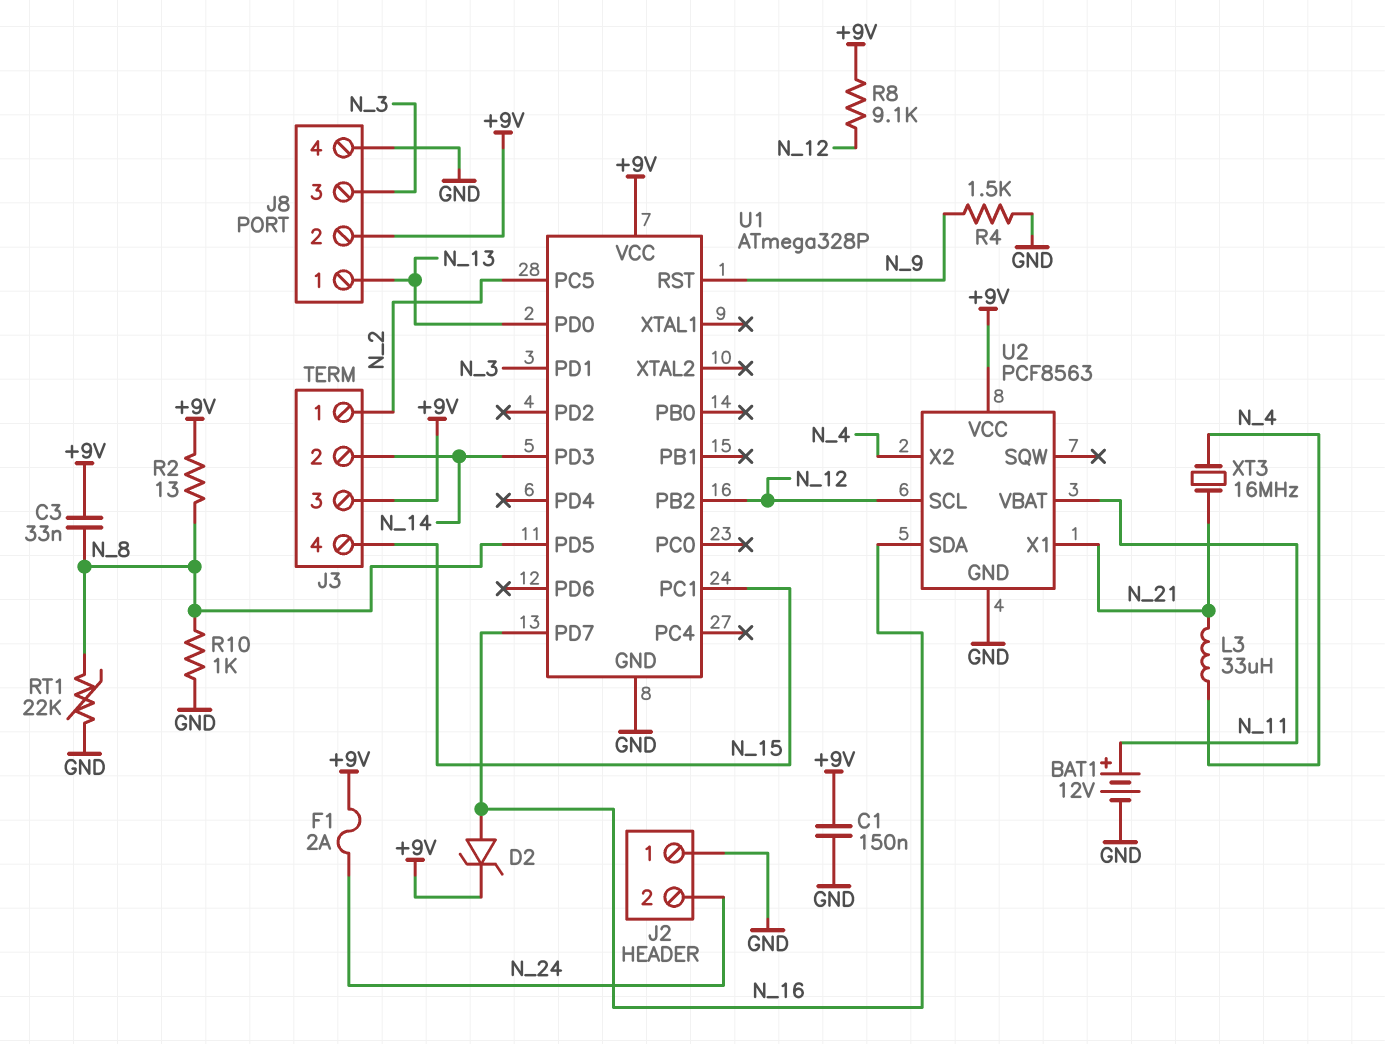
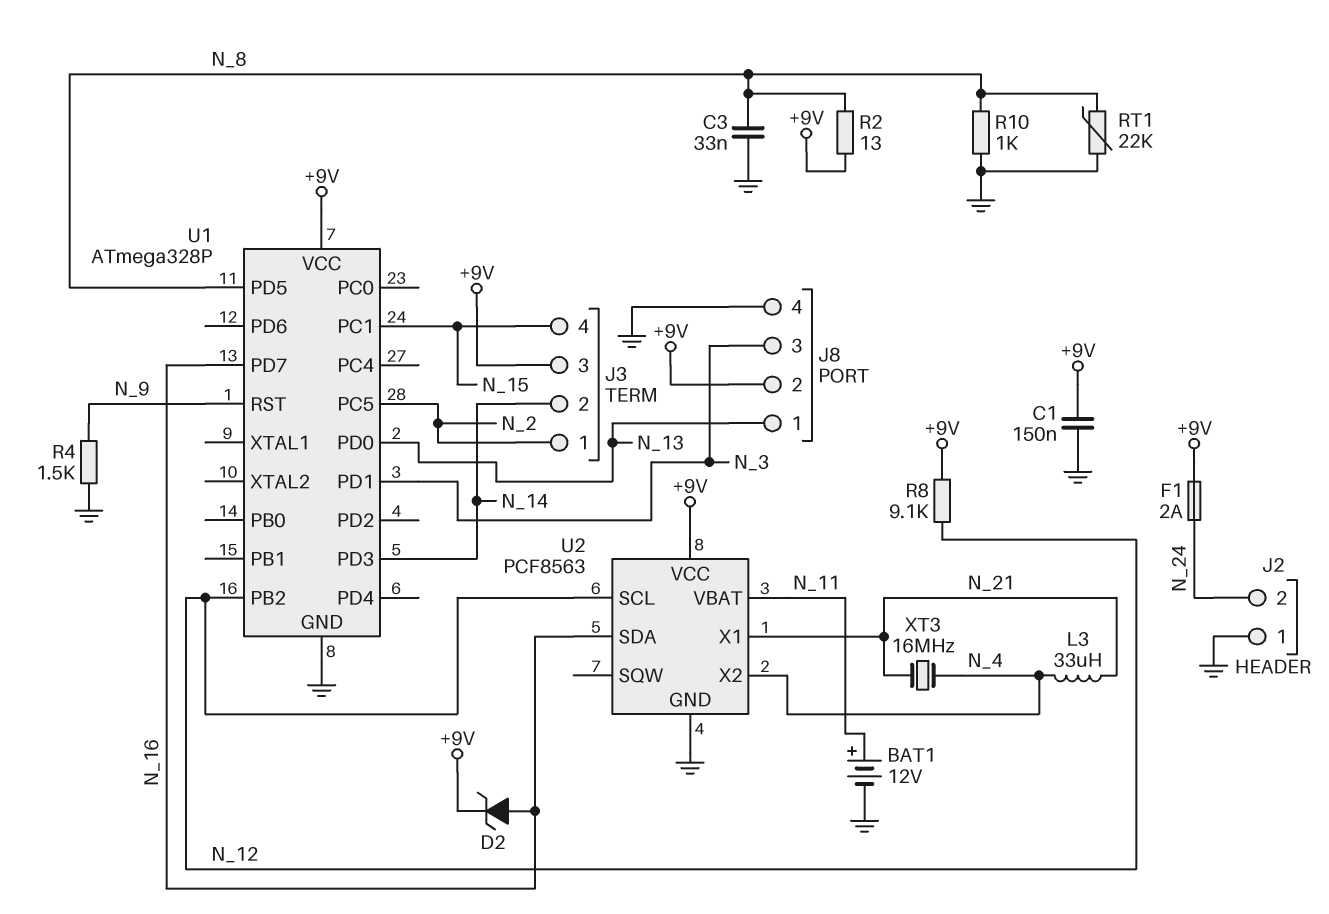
C3: 33nF (+9V, N_8) -> 33nF (GND, N_8)

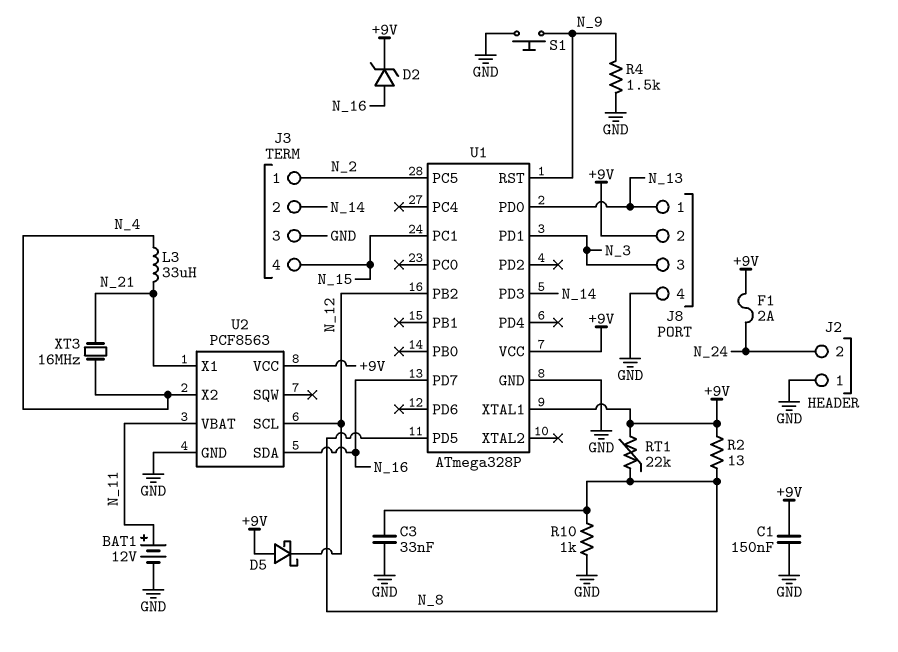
D5: none -> schottky (A +9V, K N_12)
J3 pin 3: +9V -> GND
R8: 9.1k (+9V, N_12) -> none
RT1: 22k (GND, N_8) -> 22k (+9V, N_8)
S1: none -> button (GND, N_9)
U1 pin XTAL1: none -> +9V

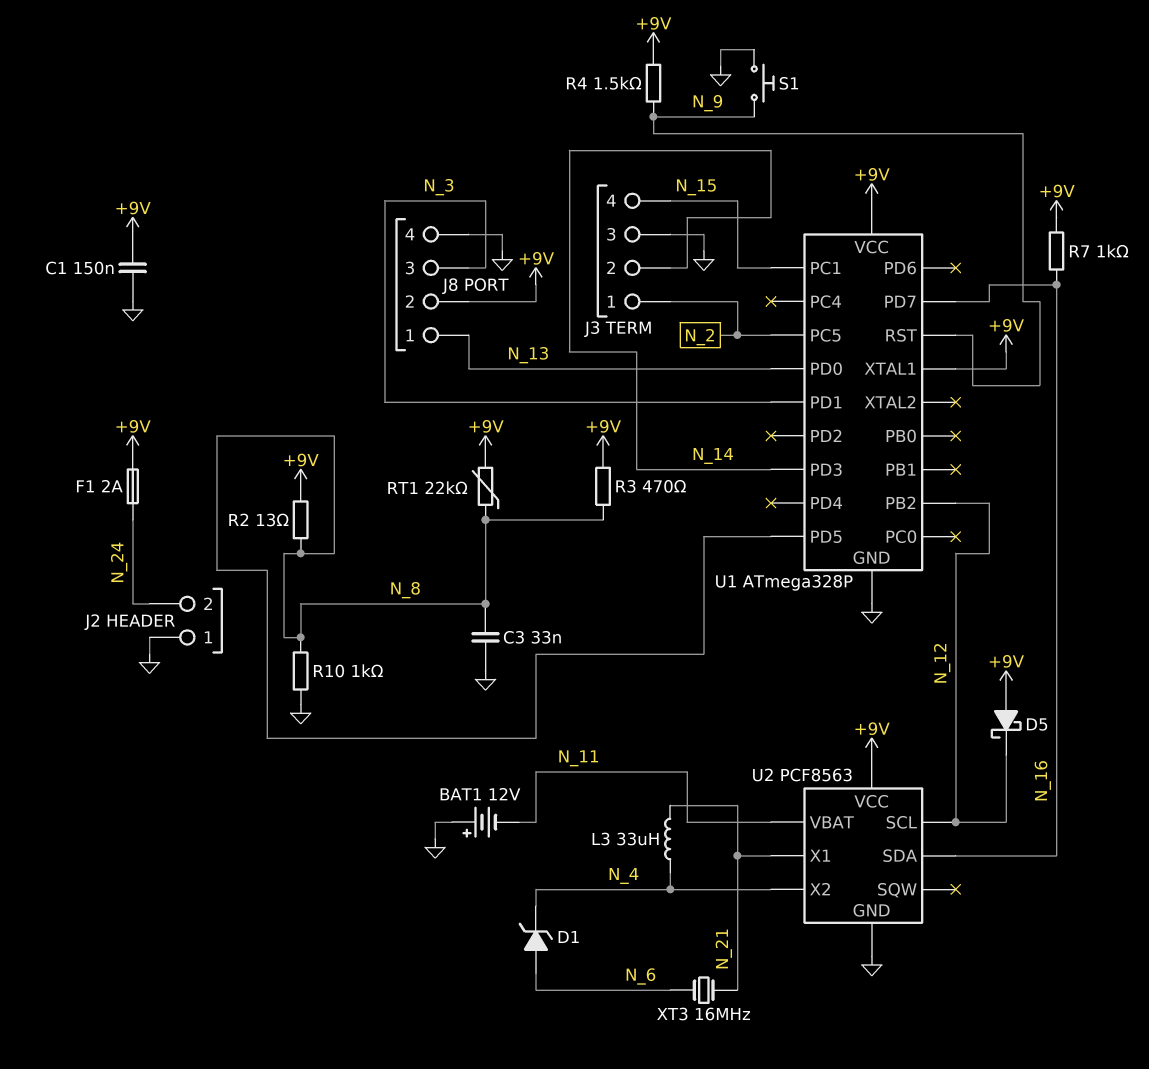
BAT1: 12V (plus N_11, minus GND) -> 12V (plus GND, minus N_11)
D1: none -> zener (A N_6, K N_4)
D2: zener (A N_16, K +9V) -> none
R3: none -> 470 (+9V, N_8)
R4: 1.5k (GND, N_9) -> 1.5k (+9V, N_9)
R7: none -> 1k (+9V, N_16)
XT3: 16MHz (N_4, N_21) -> 16MHz (N_6, N_21)

